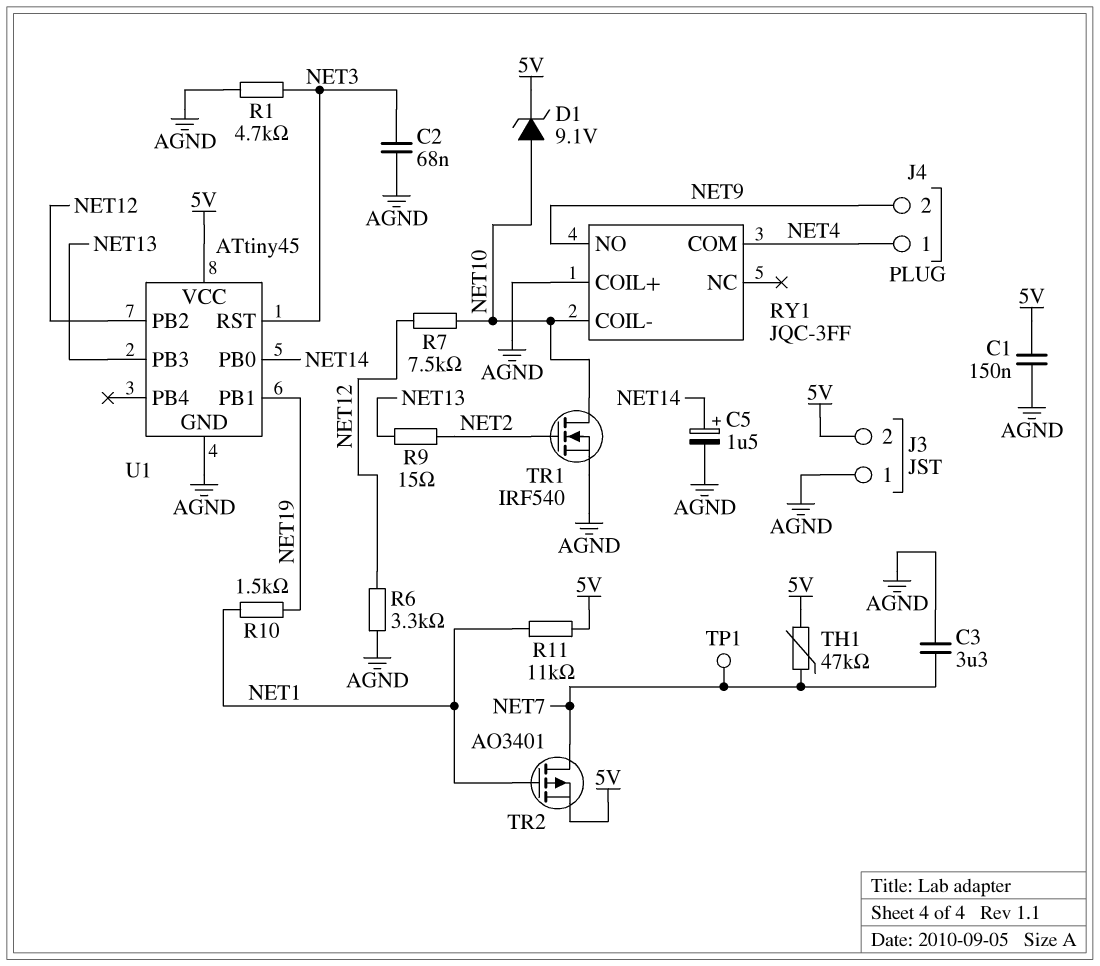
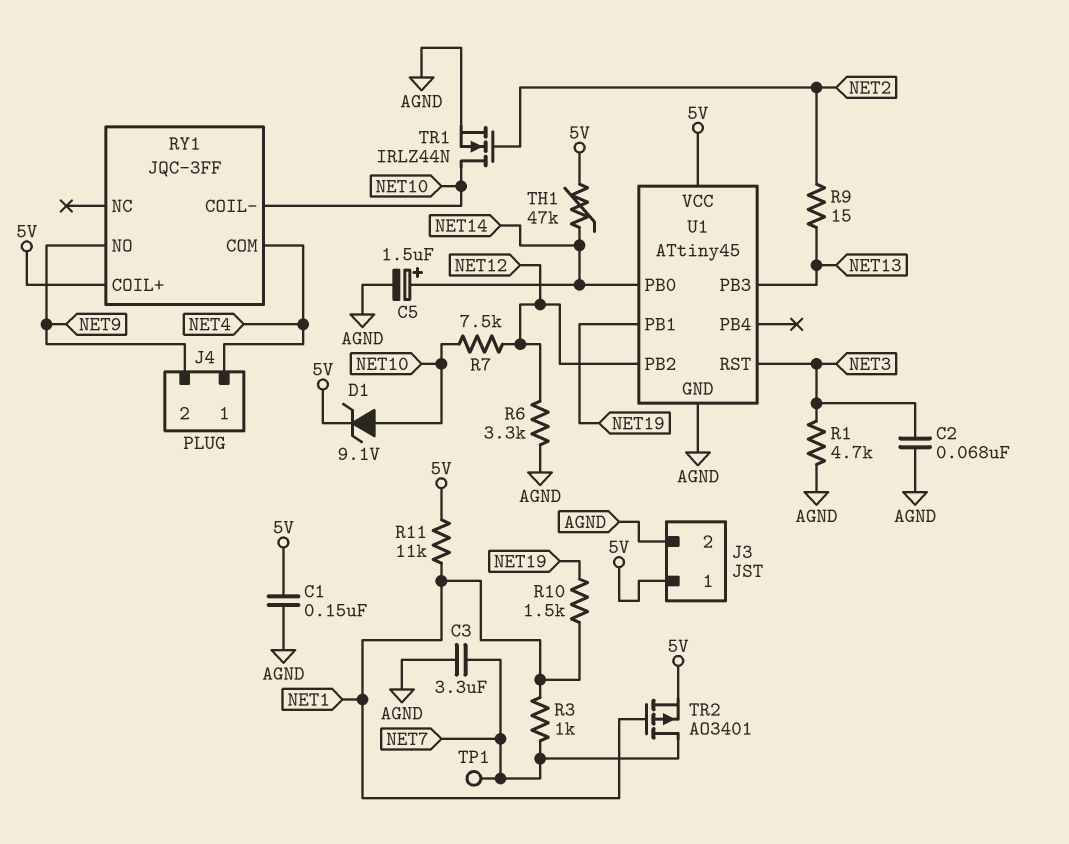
J3 pin 1: AGND -> 5V
J3 pin 2: 5V -> AGND
R3: none -> 1k (NET1, NET7)
RY1 pin COIL+: AGND -> 5V
TH1: 47k (5V, NET7) -> 47k (5V, NET14)
TR1: NMOS IRF540 (G NET2, D NET10, S AGND) -> NMOS IRLZ44N (G NET2, D NET10, S AGND)

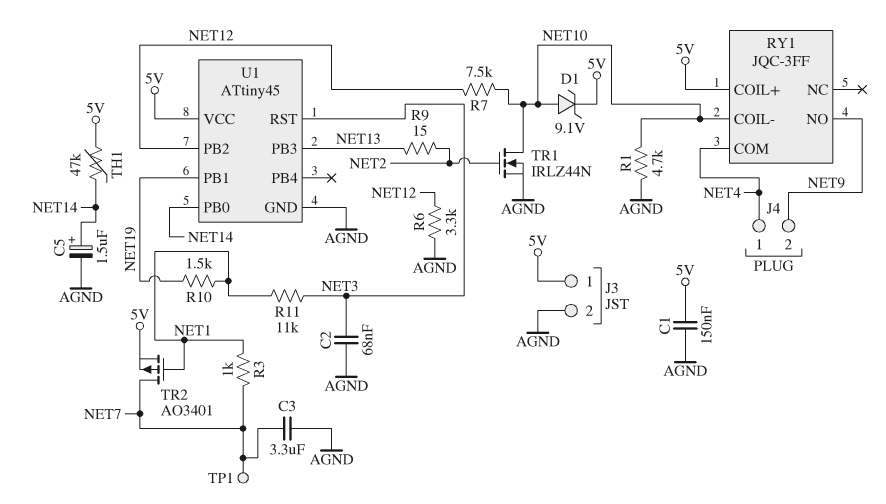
R1: 4.7k (AGND, NET3) -> 4.7k (AGND, NET10)
R11: 11k (5V, NET1) -> 11k (NET1, NET3)

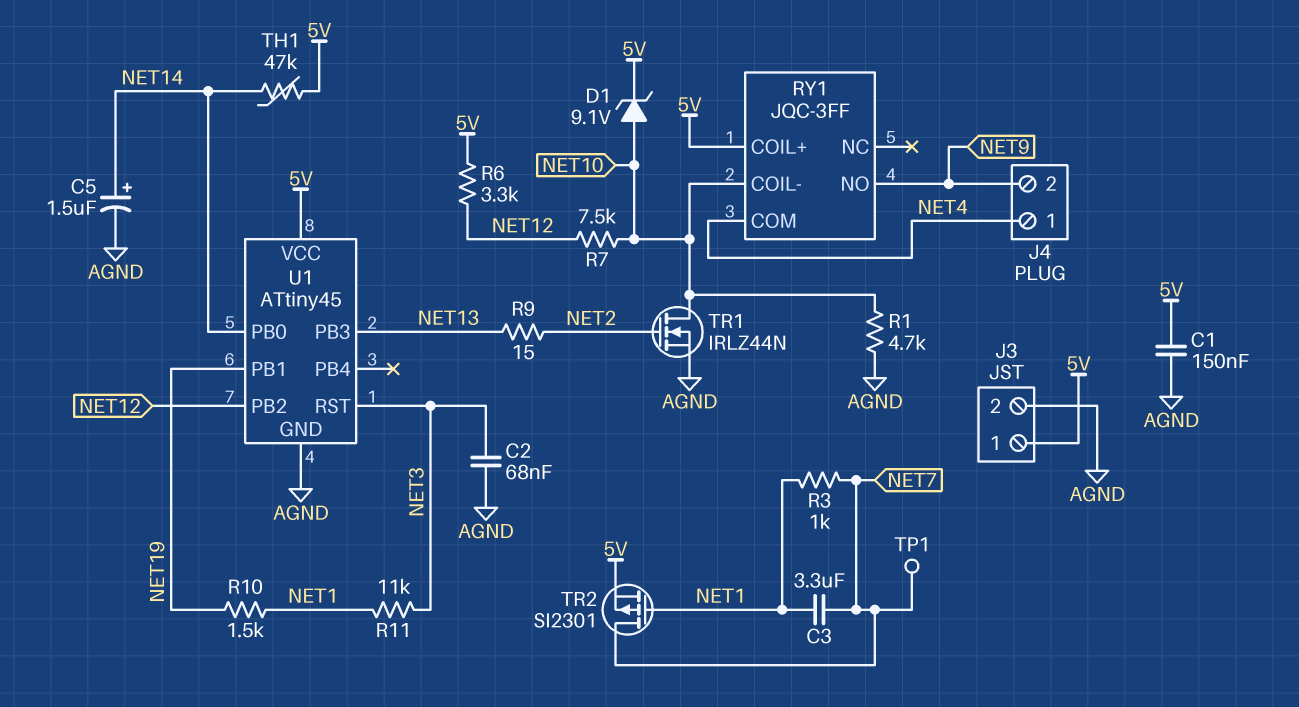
C3: 3.3uF (AGND, NET7) -> 3.3uF (NET1, NET7)
R6: 3.3k (AGND, NET12) -> 3.3k (5V, NET12)
TR2: PMOS AO3401 (G NET1, D NET7, S 5V) -> PMOS SI2301 (G NET1, D NET7, S 5V)

